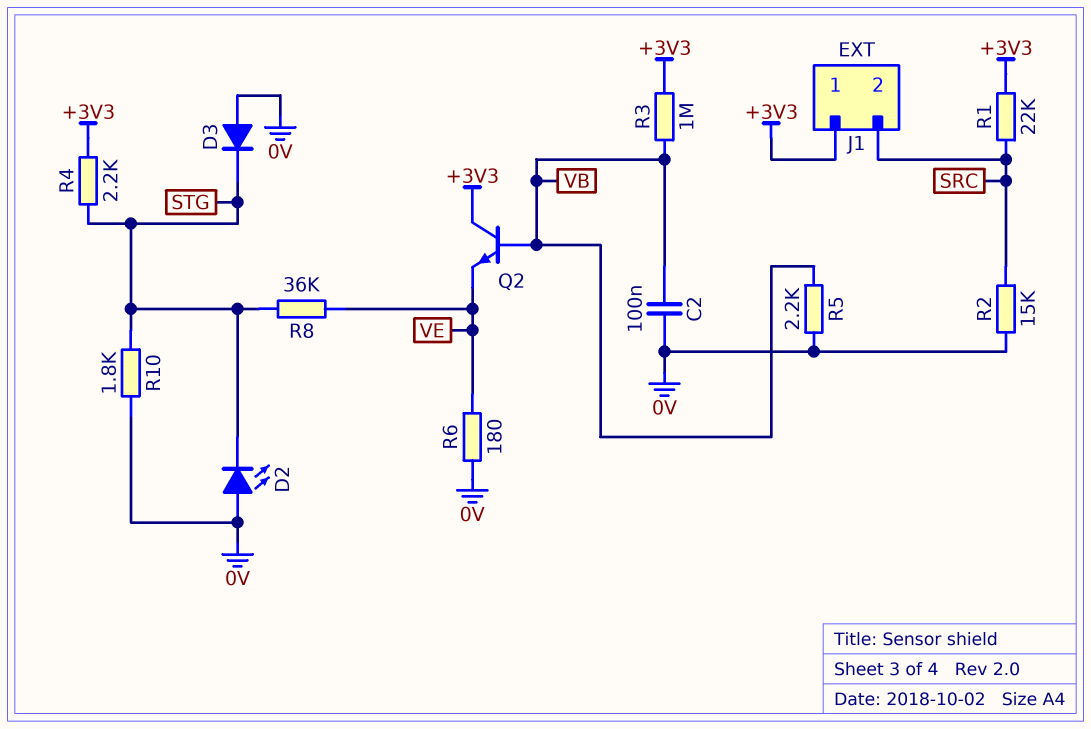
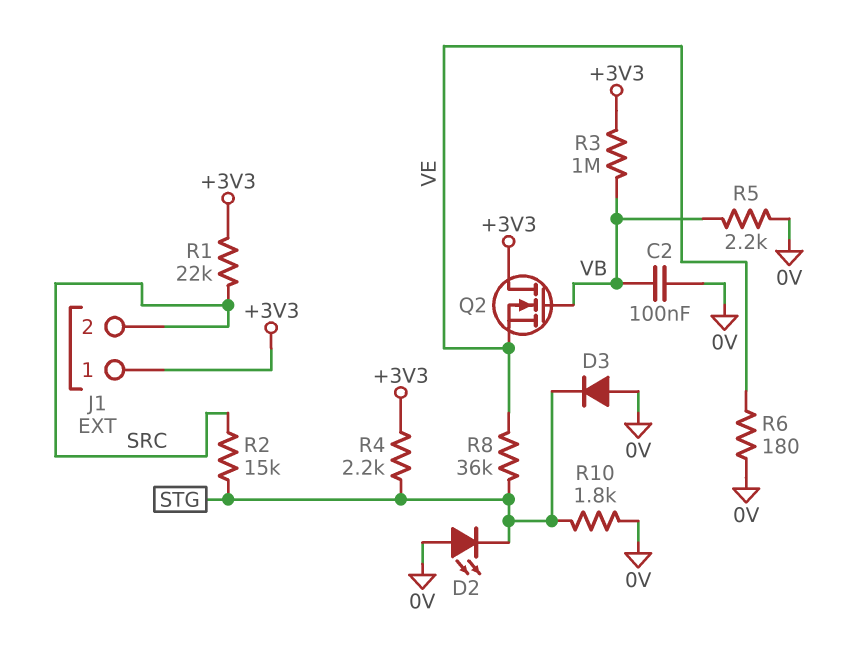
Q2: NPN (B VB, C +3V3, E VE) -> NMOS (G VB, D +3V3, S VE)
R2: 15k (0V, SRC) -> 15k (SRC, STG)

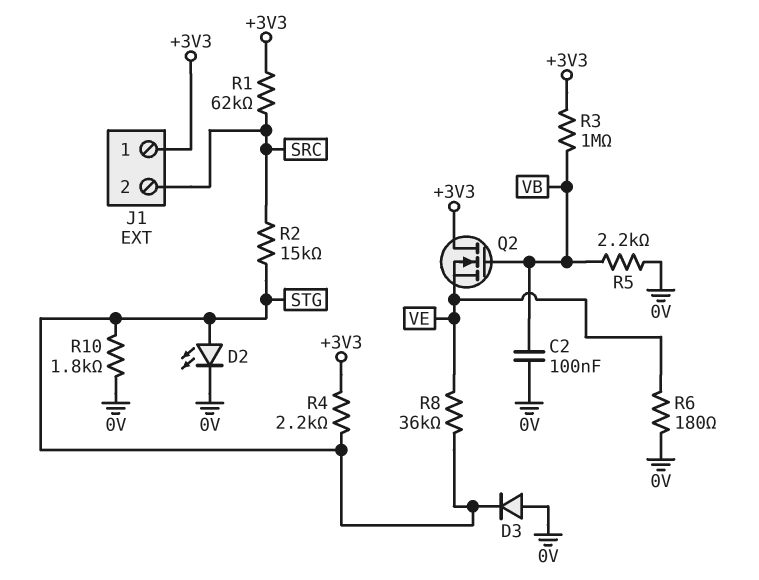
D2: LED (A 0V, K STG) -> LED (A STG, K 0V)
R1: 22k (+3V3, SRC) -> 62k (+3V3, SRC)

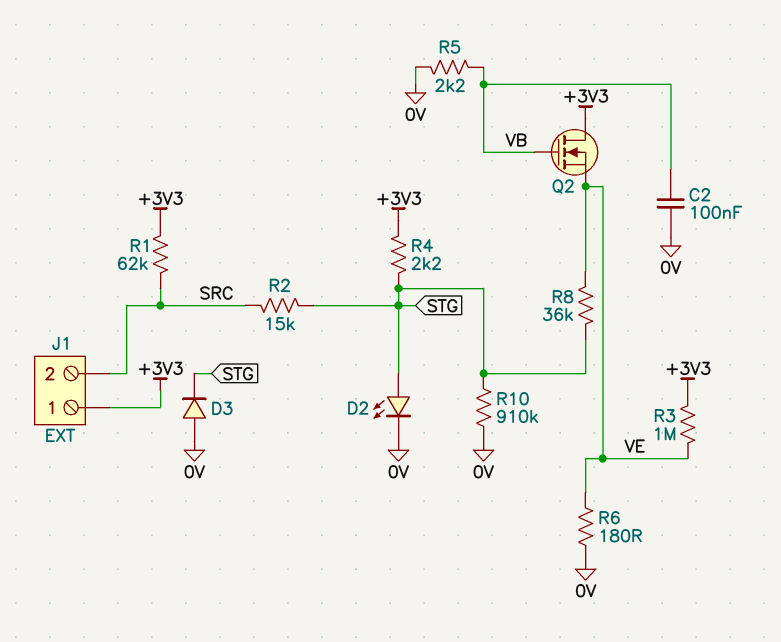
R3: 1M (+3V3, VB) -> 1M (+3V3, VE)
R10: 1.8k (0V, STG) -> 910k (0V, STG)

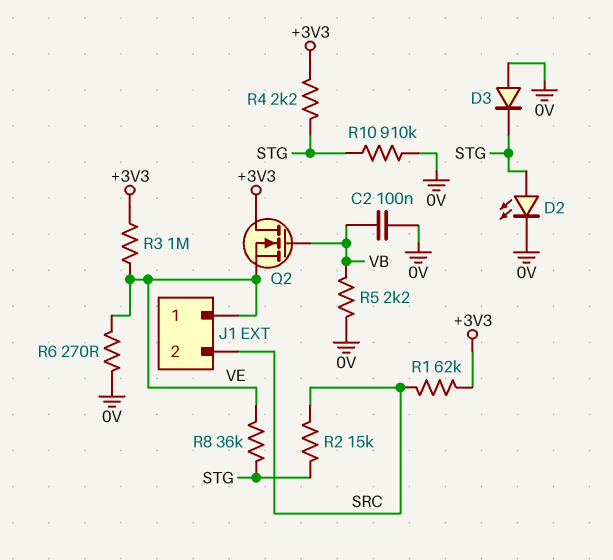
J1 pin 1: +3V3 -> VE
R6: 180 (0V, VE) -> 270 (0V, VE)

